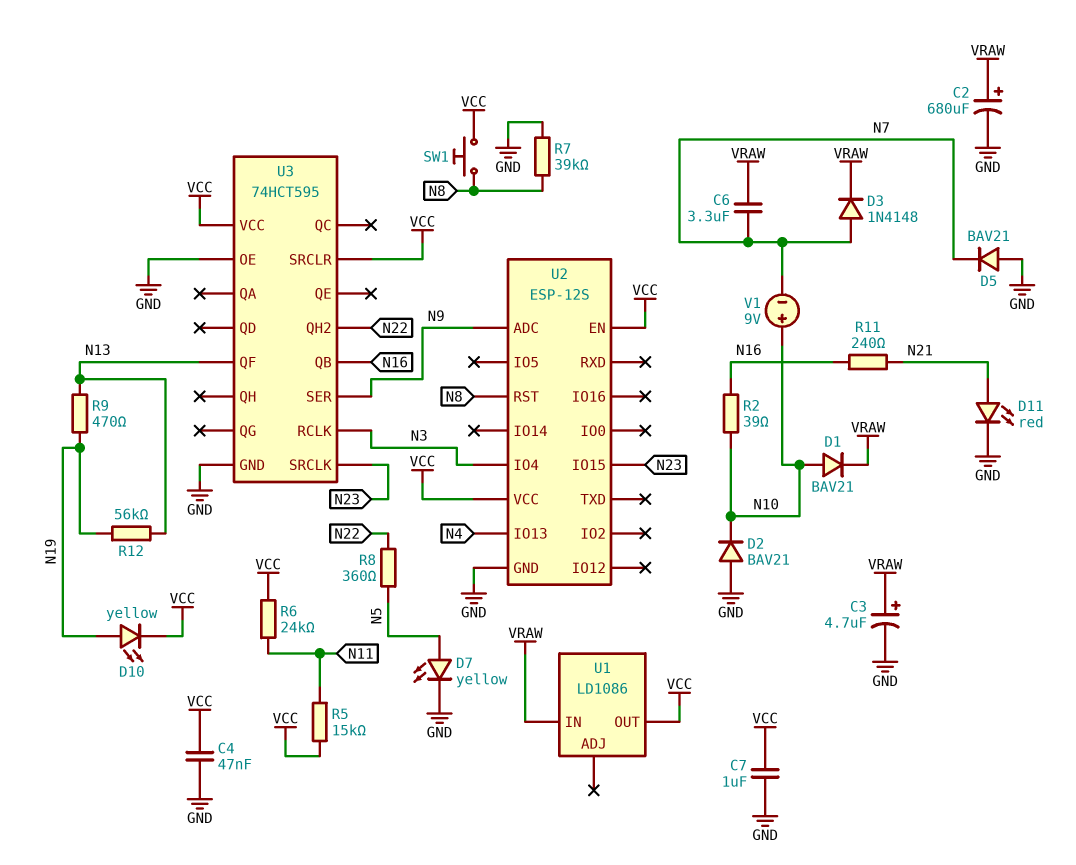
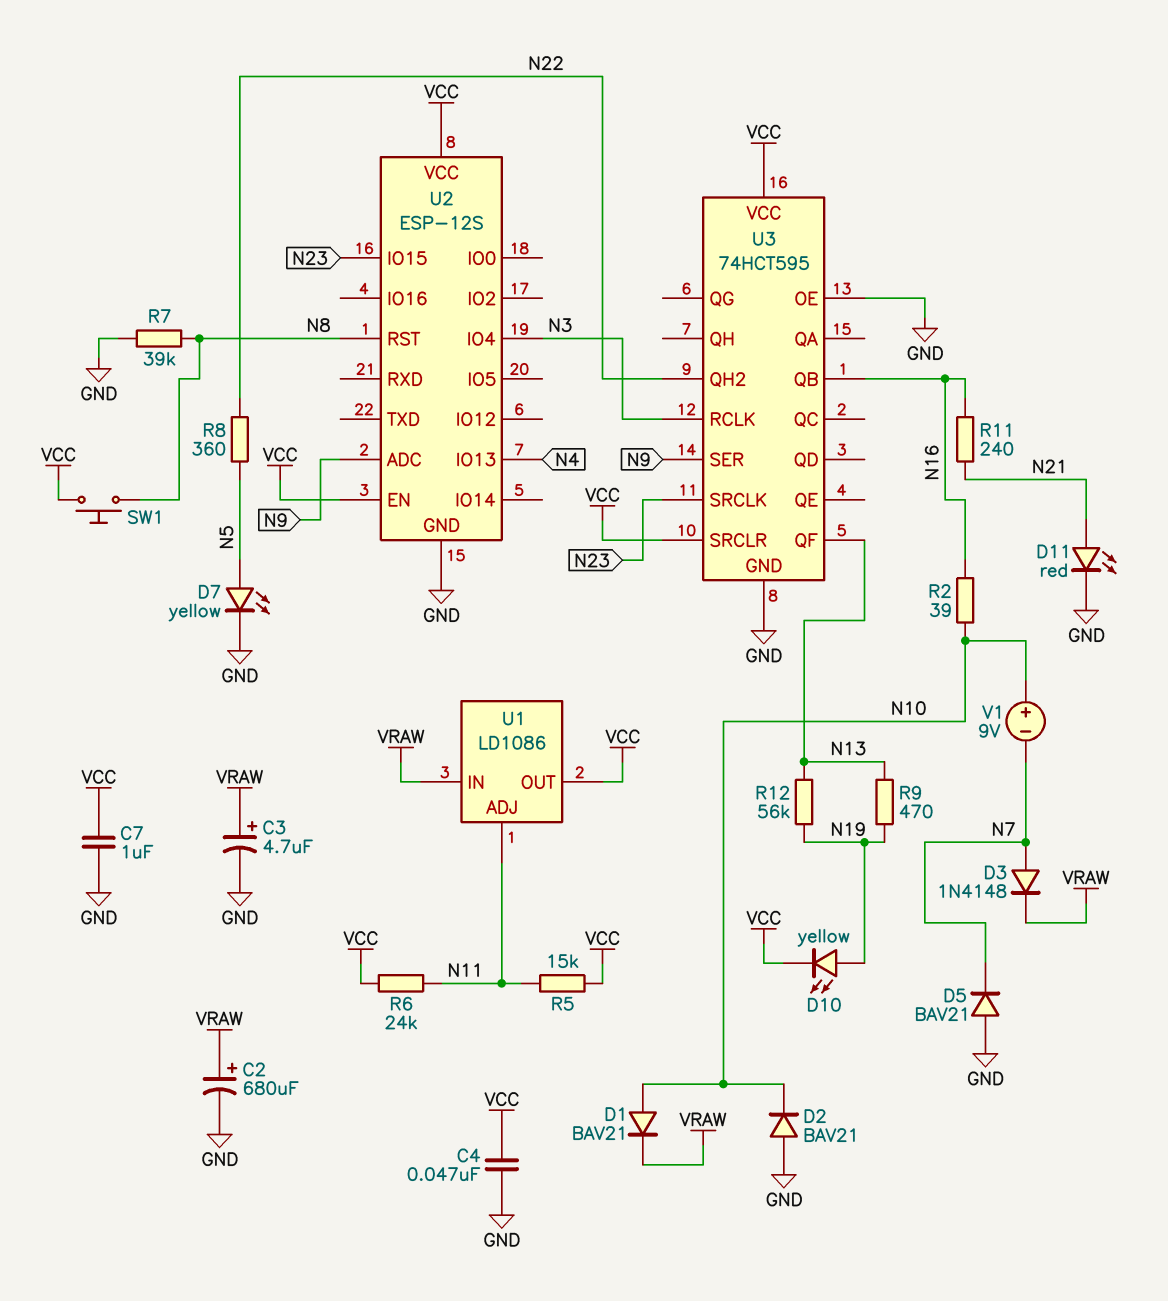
C6: 3.3uF (N7, VRAW) -> none
U1 pin ADJ: none -> N11

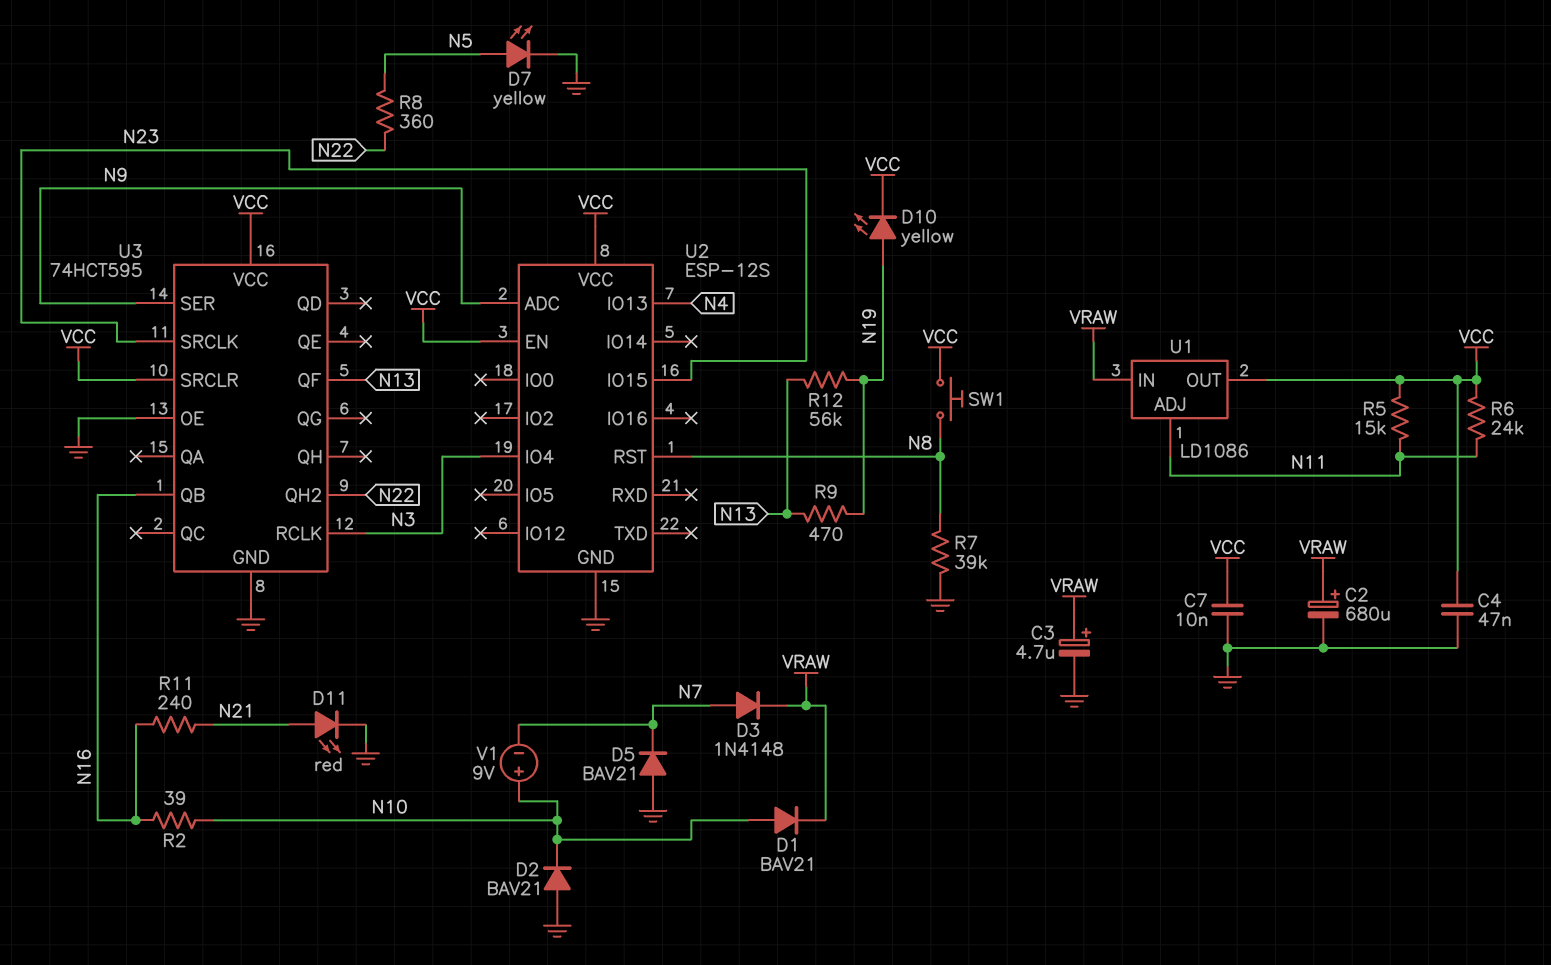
C7: 1uF (GND, VCC) -> 10nF (GND, VCC)

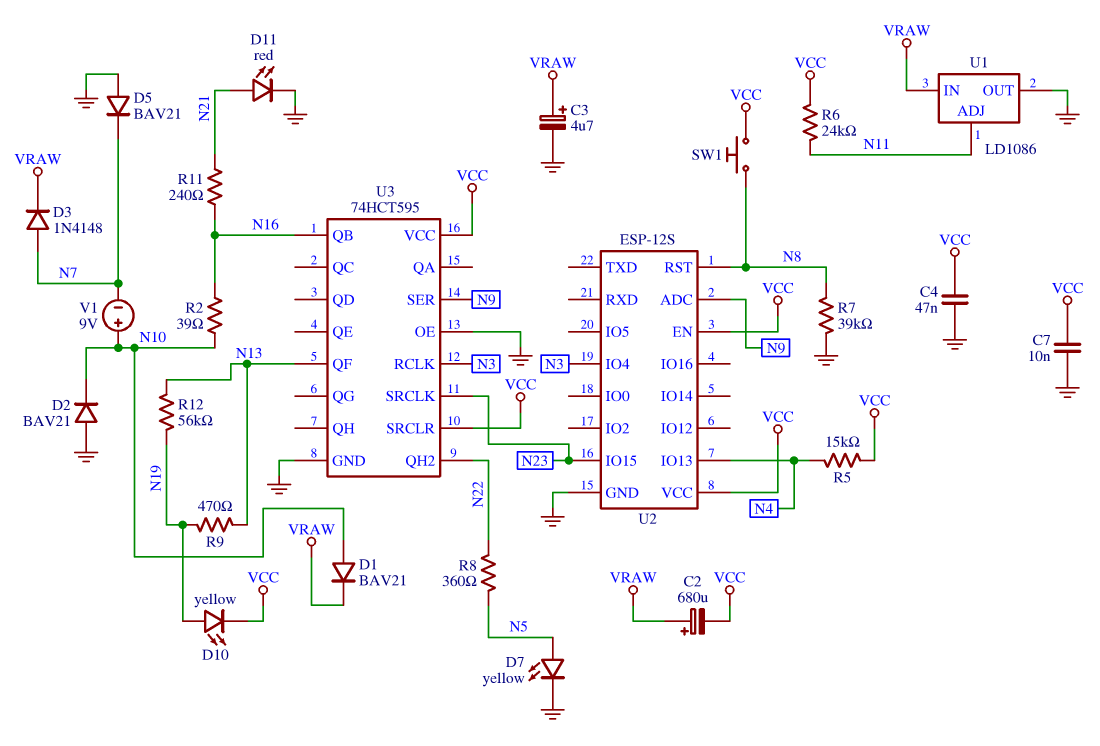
C2: 680uF (plus VRAW, minus GND) -> 680uF (plus VRAW, minus VCC)
R5: 15k (N11, VCC) -> 15k (N4, VCC)
U1 pin OUT: VCC -> GND

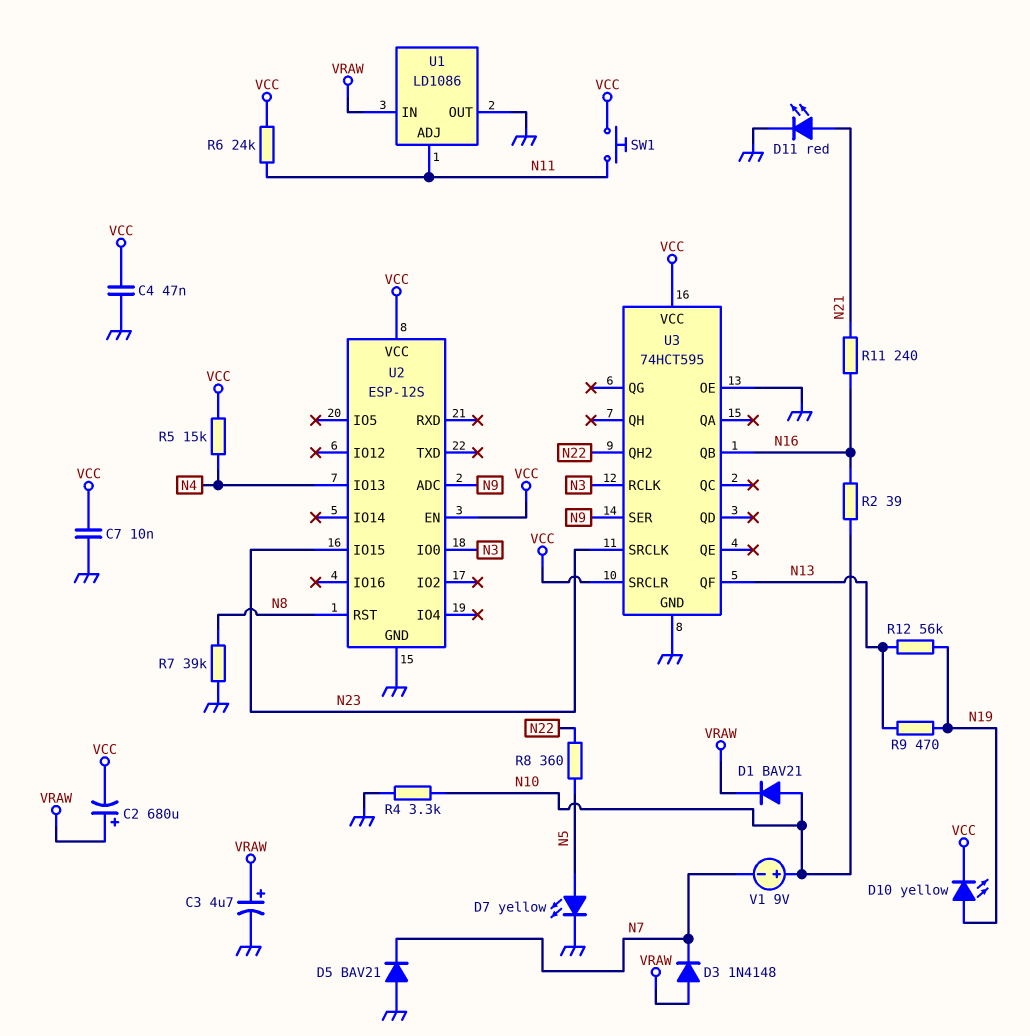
D2: diode BAV21 (A GND, K N10) -> none
D3: diode 1N4148 (A N7, K VRAW) -> diode 1N4148 (A VRAW, K N7)
R4: none -> 3.3k (GND, N10)
SW1: button (N8, VCC) -> button (N11, VCC)
U2 pin IO0: none -> N3
U2 pin IO4: N3 -> none

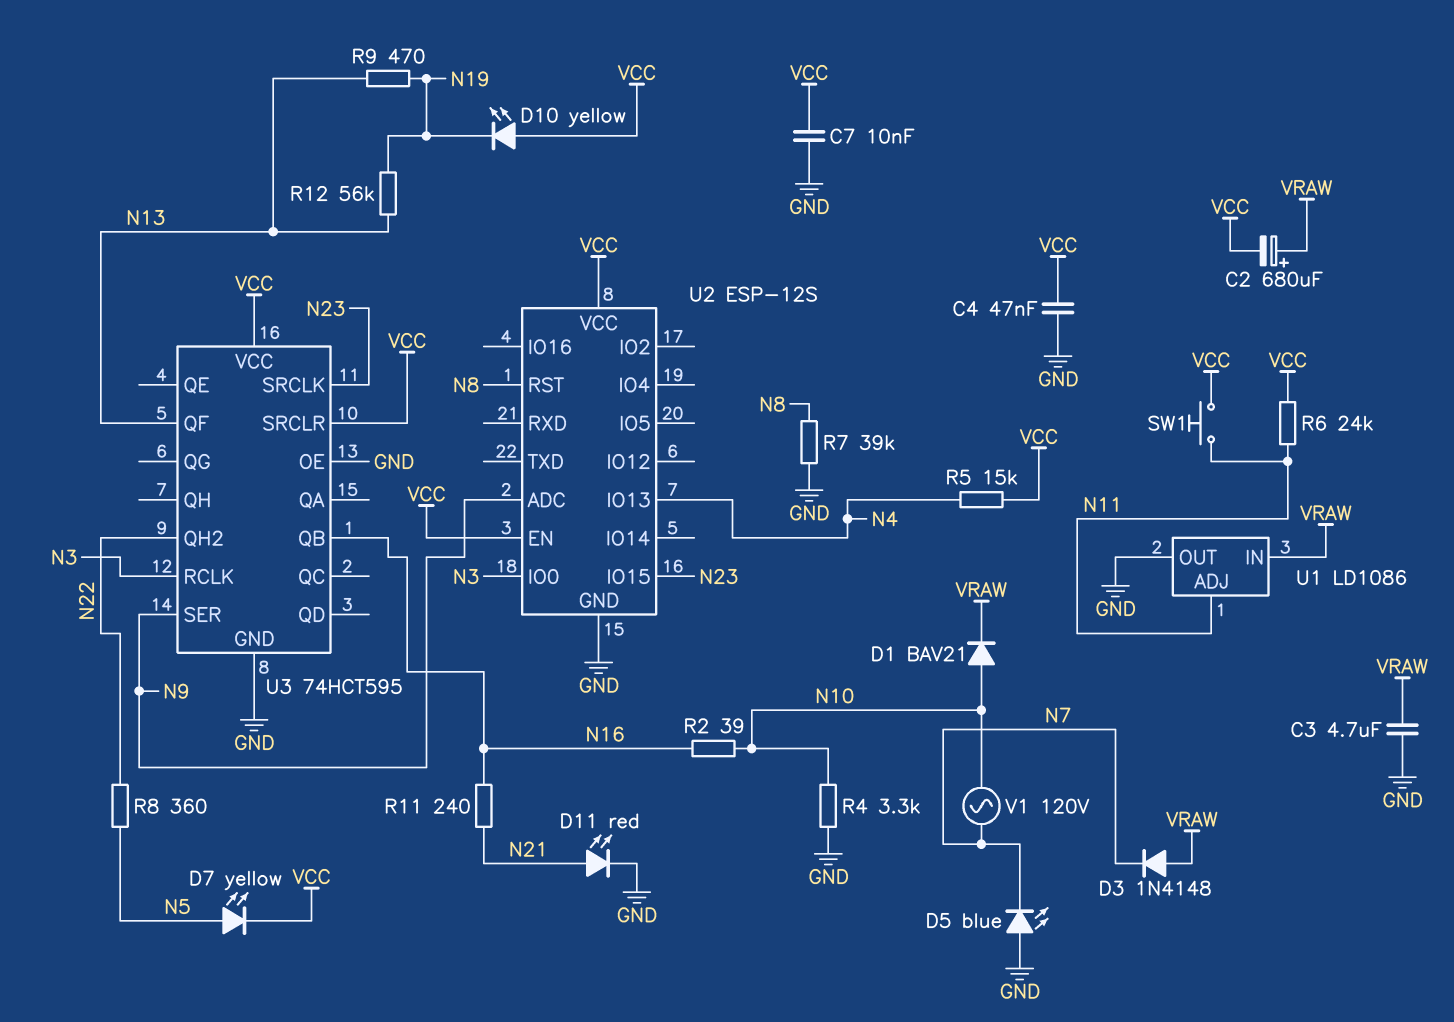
C3: 4.7uF (plus VRAW, minus GND) -> 4.7uF (GND, VRAW)
D5: diode BAV21 (A GND, K N7) -> LED blue (A GND, K N7)
D7: LED yellow (A N5, K GND) -> LED yellow (A N5, K VCC)
D10: LED yellow (A N19, K VCC) -> LED yellow (A VCC, K N19)
V1: 9V (plus N10, minus N7) -> AC 120V (N7, N10)

